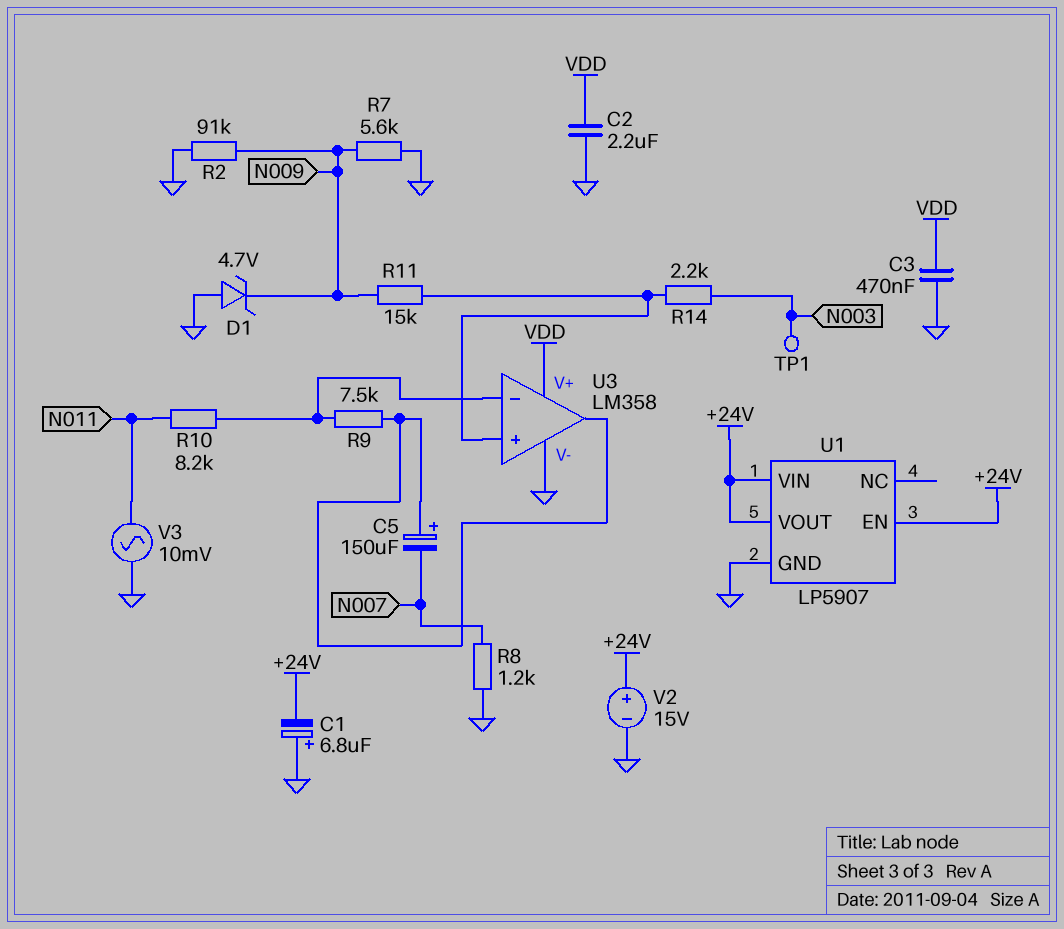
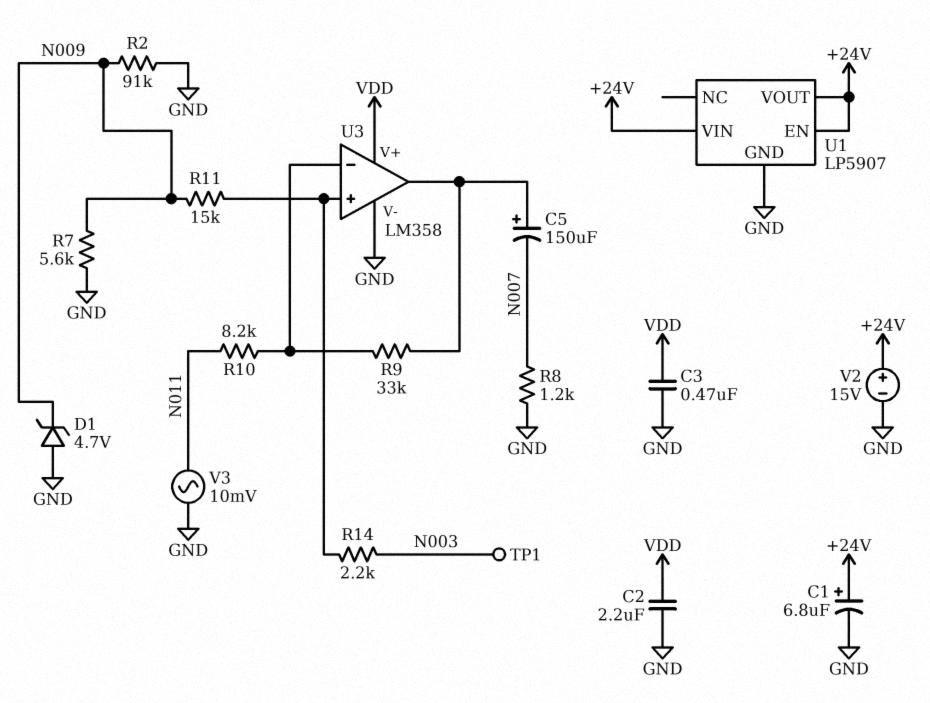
C1: 6.8uF (plus GND, minus +24V) -> 6.8uF (plus +24V, minus GND)
R9: 7.5k (U3/in-, U3/out) -> 33k (U3/in-, U3/out)

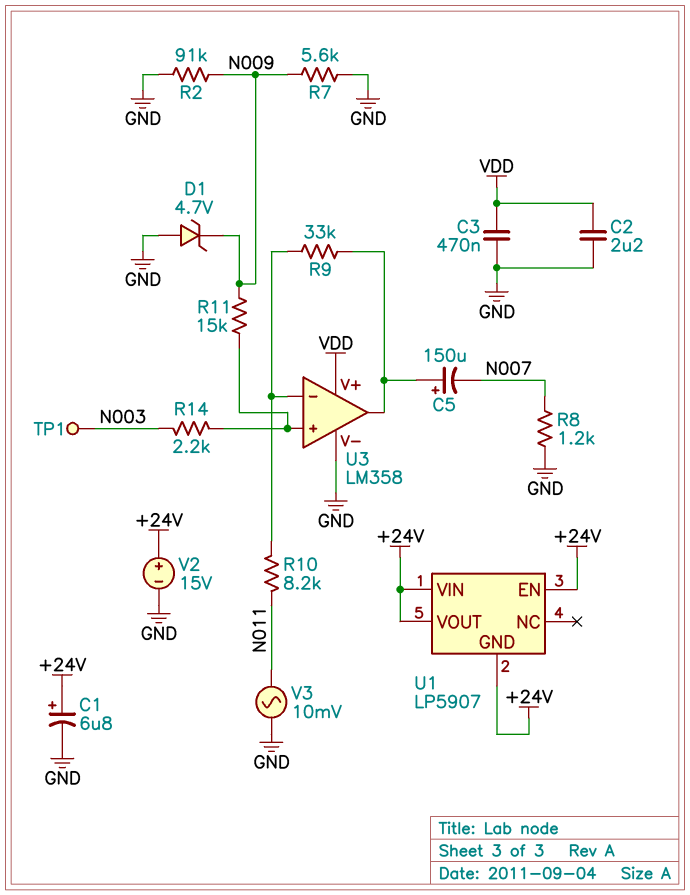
U1 pin GND: GND -> +24V

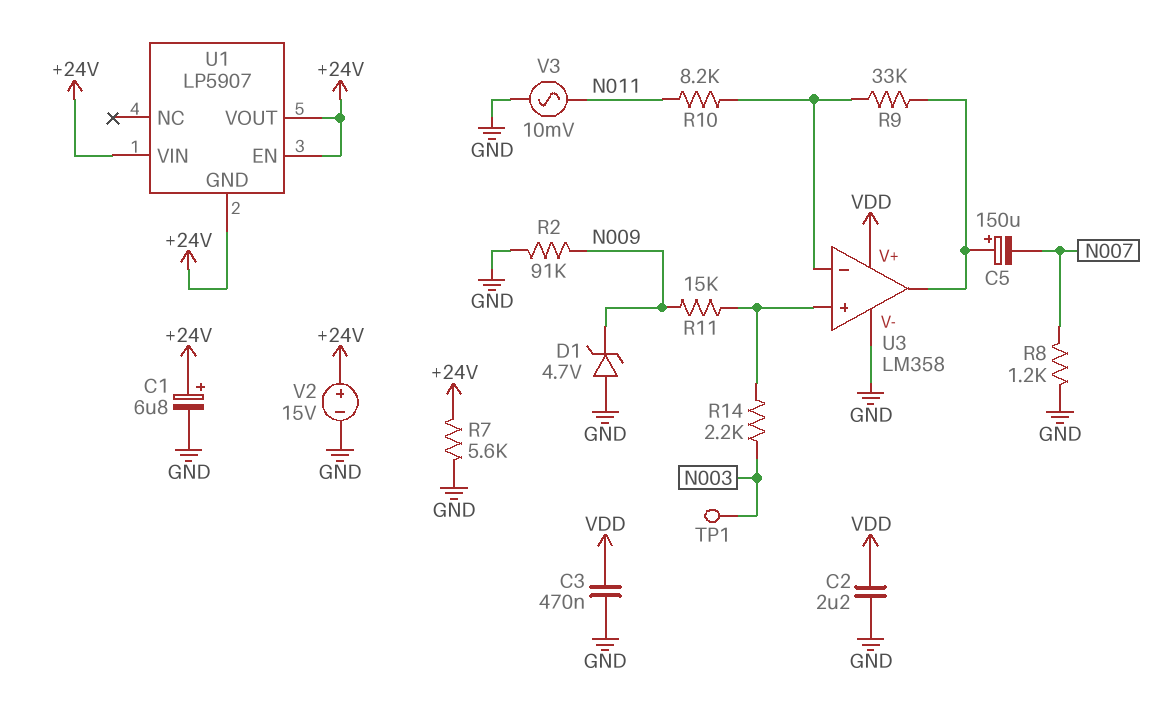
R7: 5.6k (GND, N009) -> 5.6k (+24V, GND)

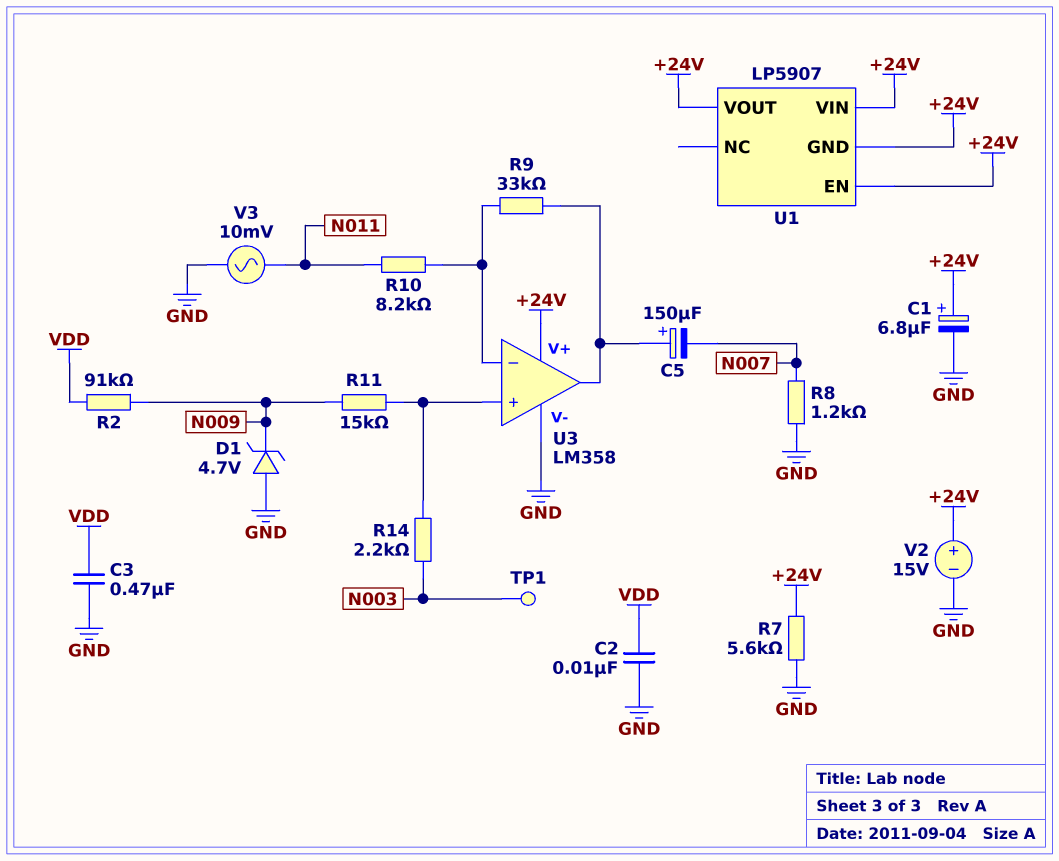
C2: 2.2uF (GND, VDD) -> 10nF (GND, VDD)
R2: 91k (GND, N009) -> 91k (N009, VDD)
U3 pin V+: VDD -> +24V

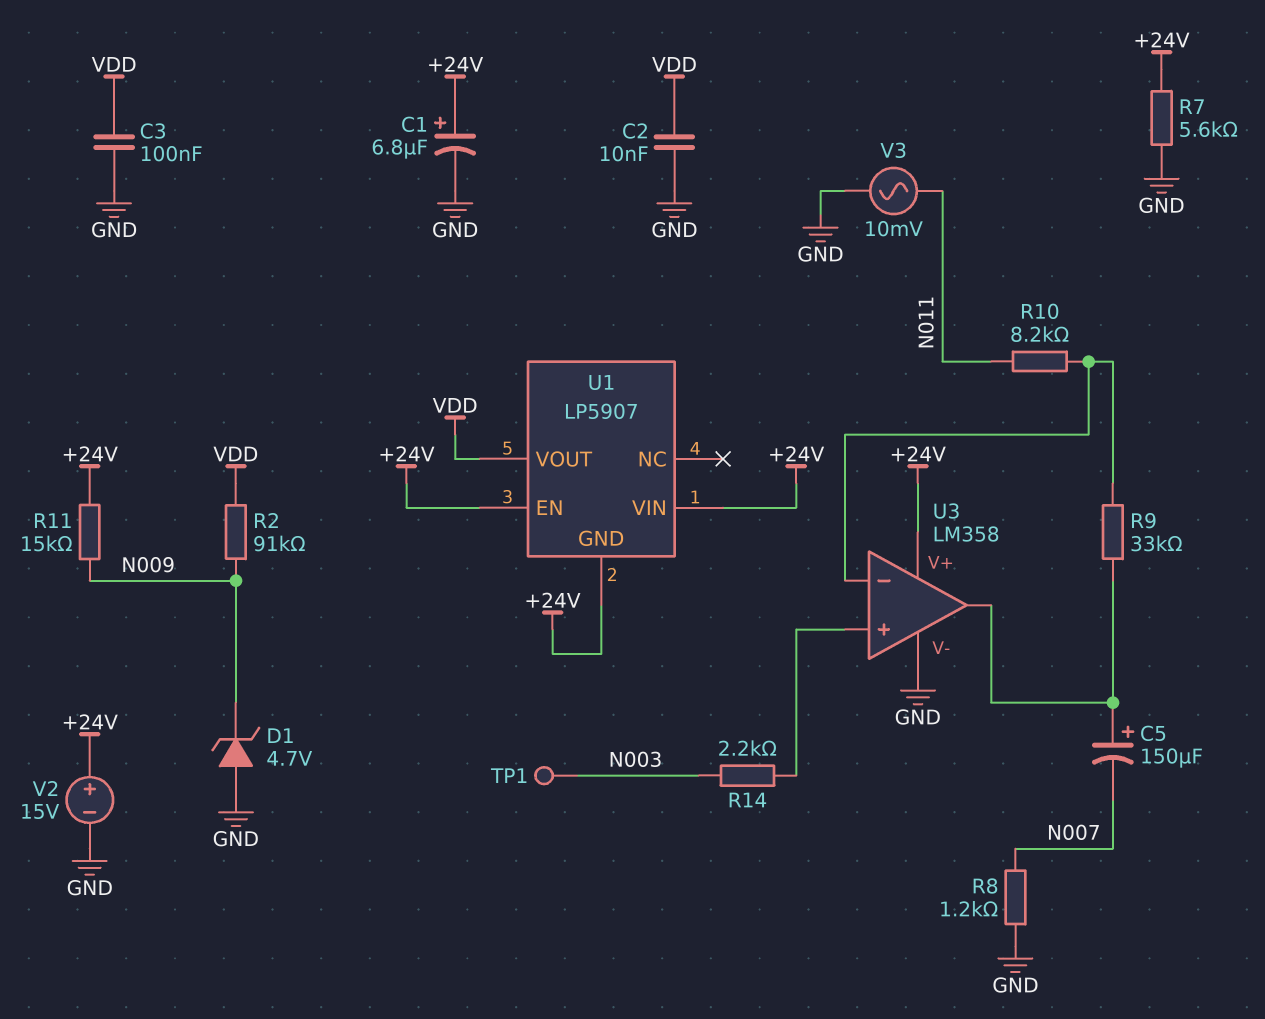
C3: 470nF (GND, VDD) -> 100nF (GND, VDD)
R11: 15k (N009, U3/in+) -> 15k (+24V, N009)
U1 pin VOUT: +24V -> VDD

